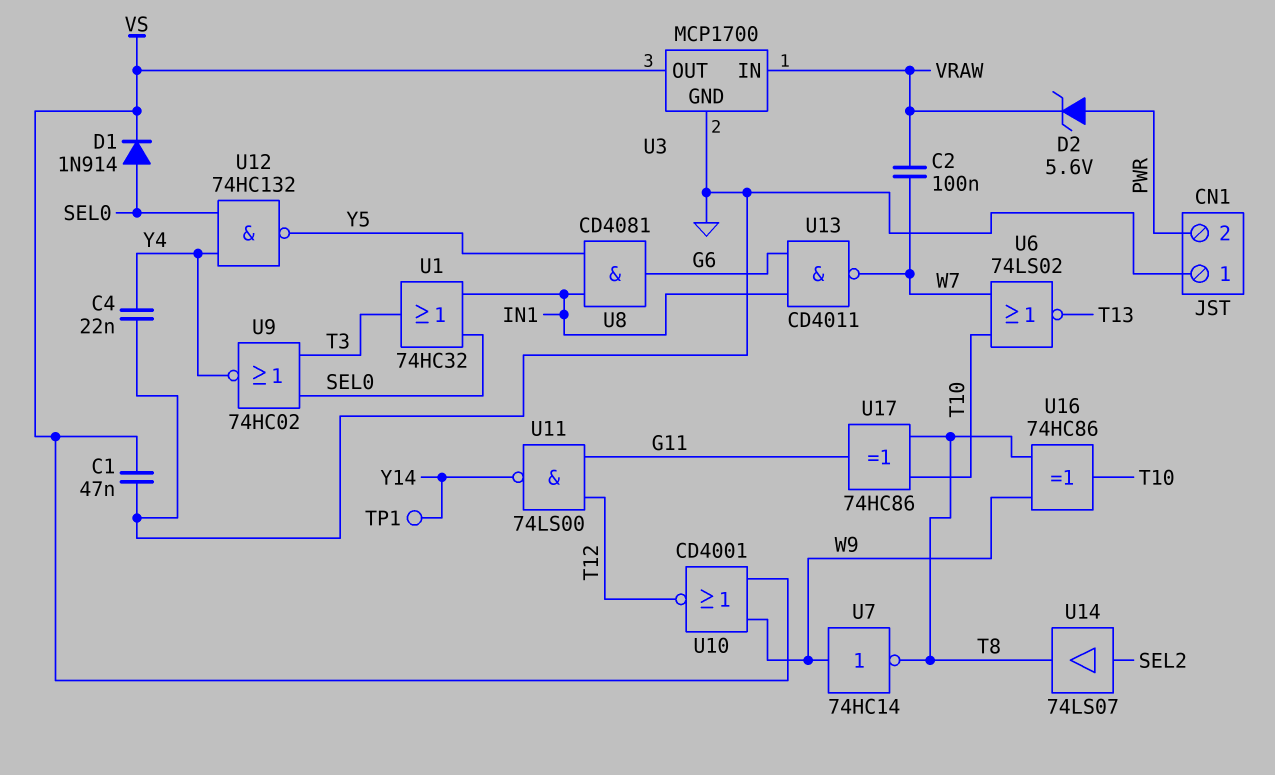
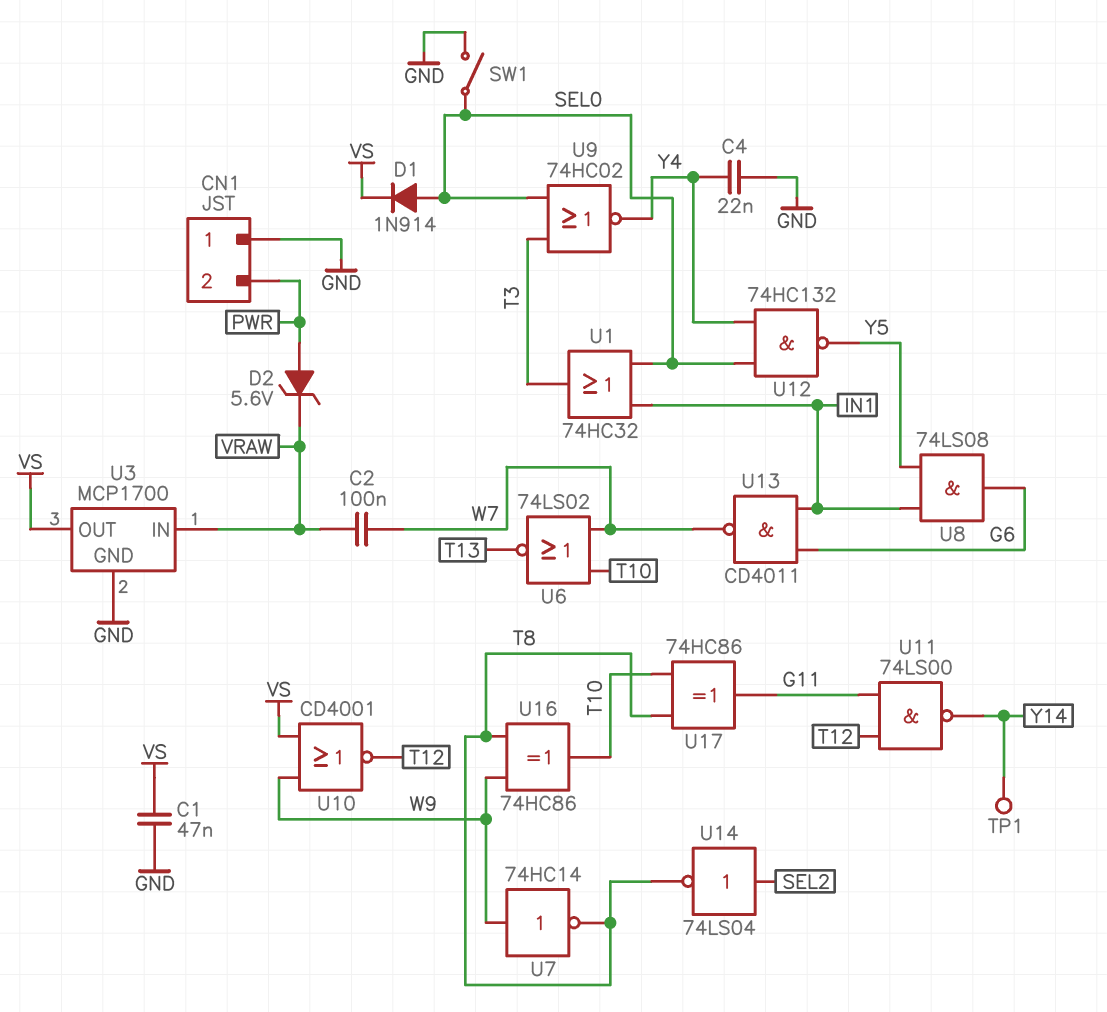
SW1: none -> switch (GND, SEL0)
U8: AND CD4081 (in IN1, in Y5, out G6) -> AND 74LS08 (in IN1, in Y5, out G6)
U14: buffer 74LS07 (in SEL2, out T8) -> NOT 74LS04 (in SEL2, out T8)

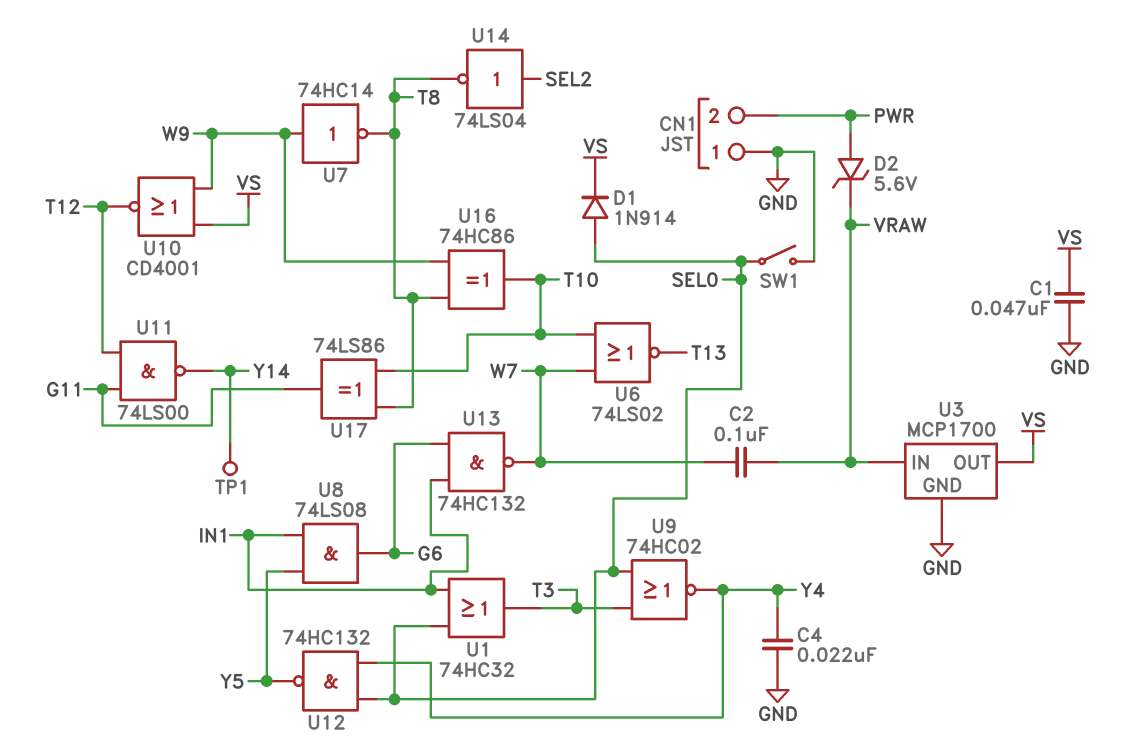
U13: NAND CD4011 (in G6, in IN1, out W7) -> NAND 74HC132 (in G6, in IN1, out W7)
U17: XOR 74HC86 (in T8, in T10, out G11) -> XOR 74LS86 (in T8, in T10, out G11)

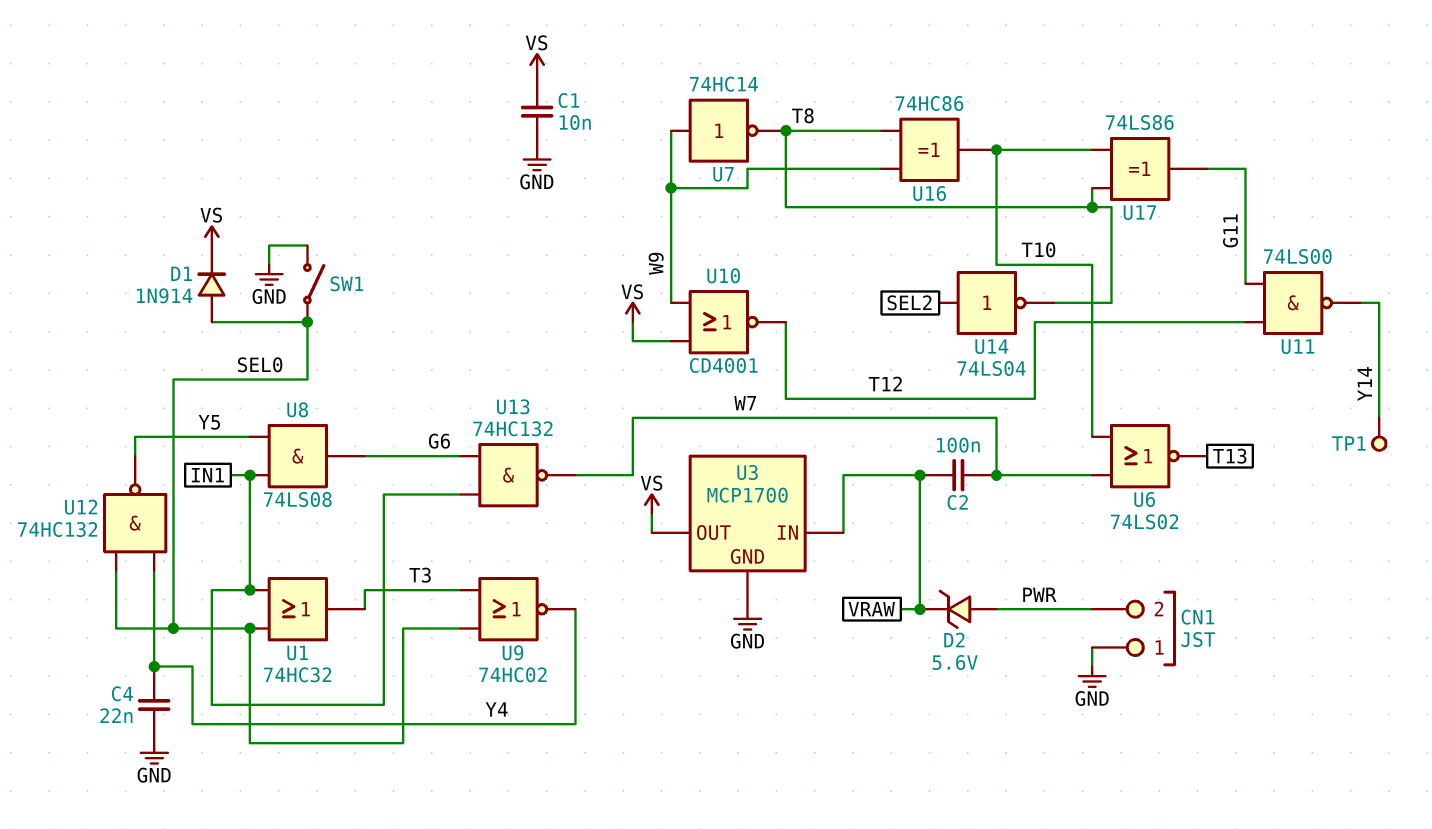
C1: 47nF (GND, VS) -> 10nF (GND, VS)

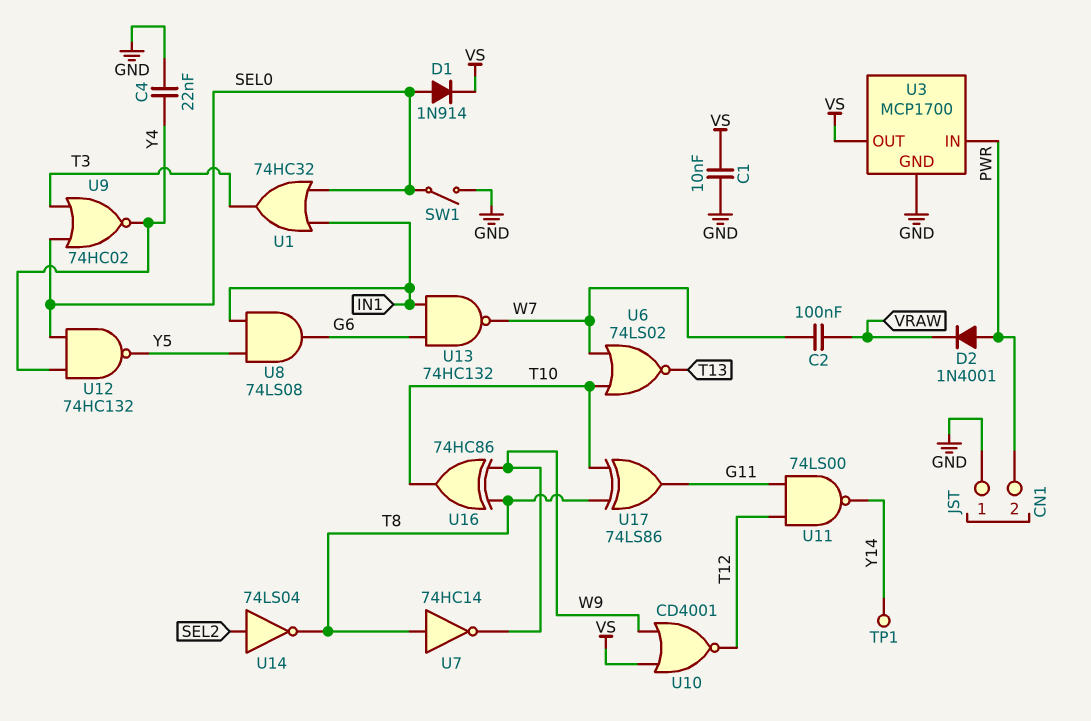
D2: zener 5.6V (A PWR, K VRAW) -> diode 1N4001 (A PWR, K VRAW)
U3 pin IN: VRAW -> PWR
U7: NOT 74HC14 (in W9, out T8) -> NOT 74HC14 (in T8, out W9)

